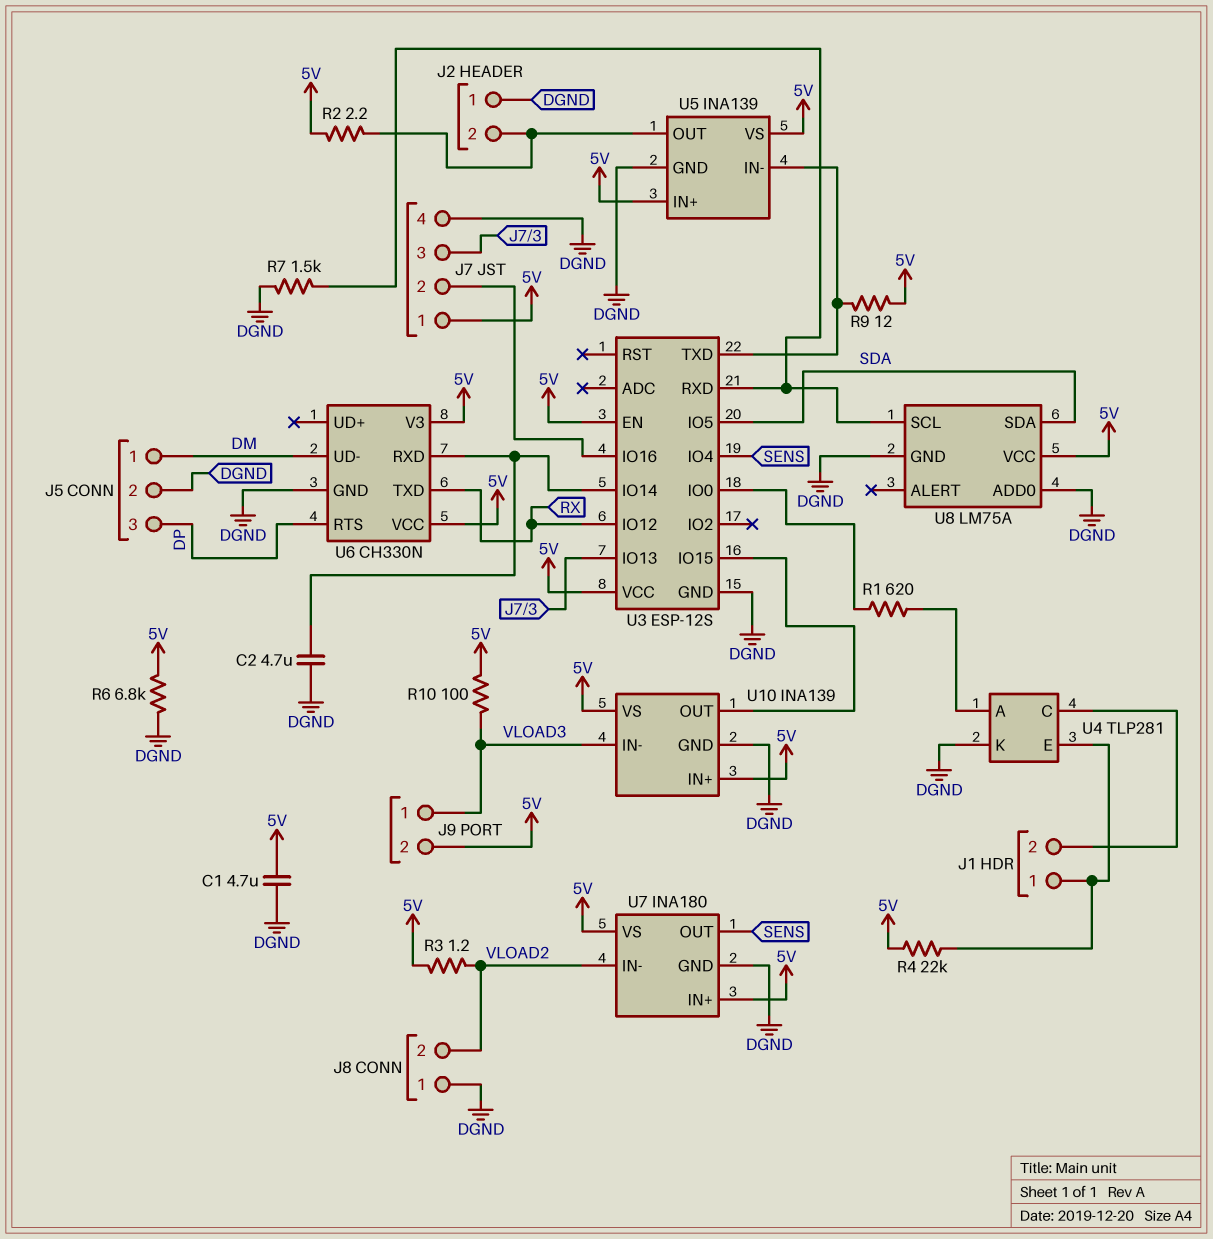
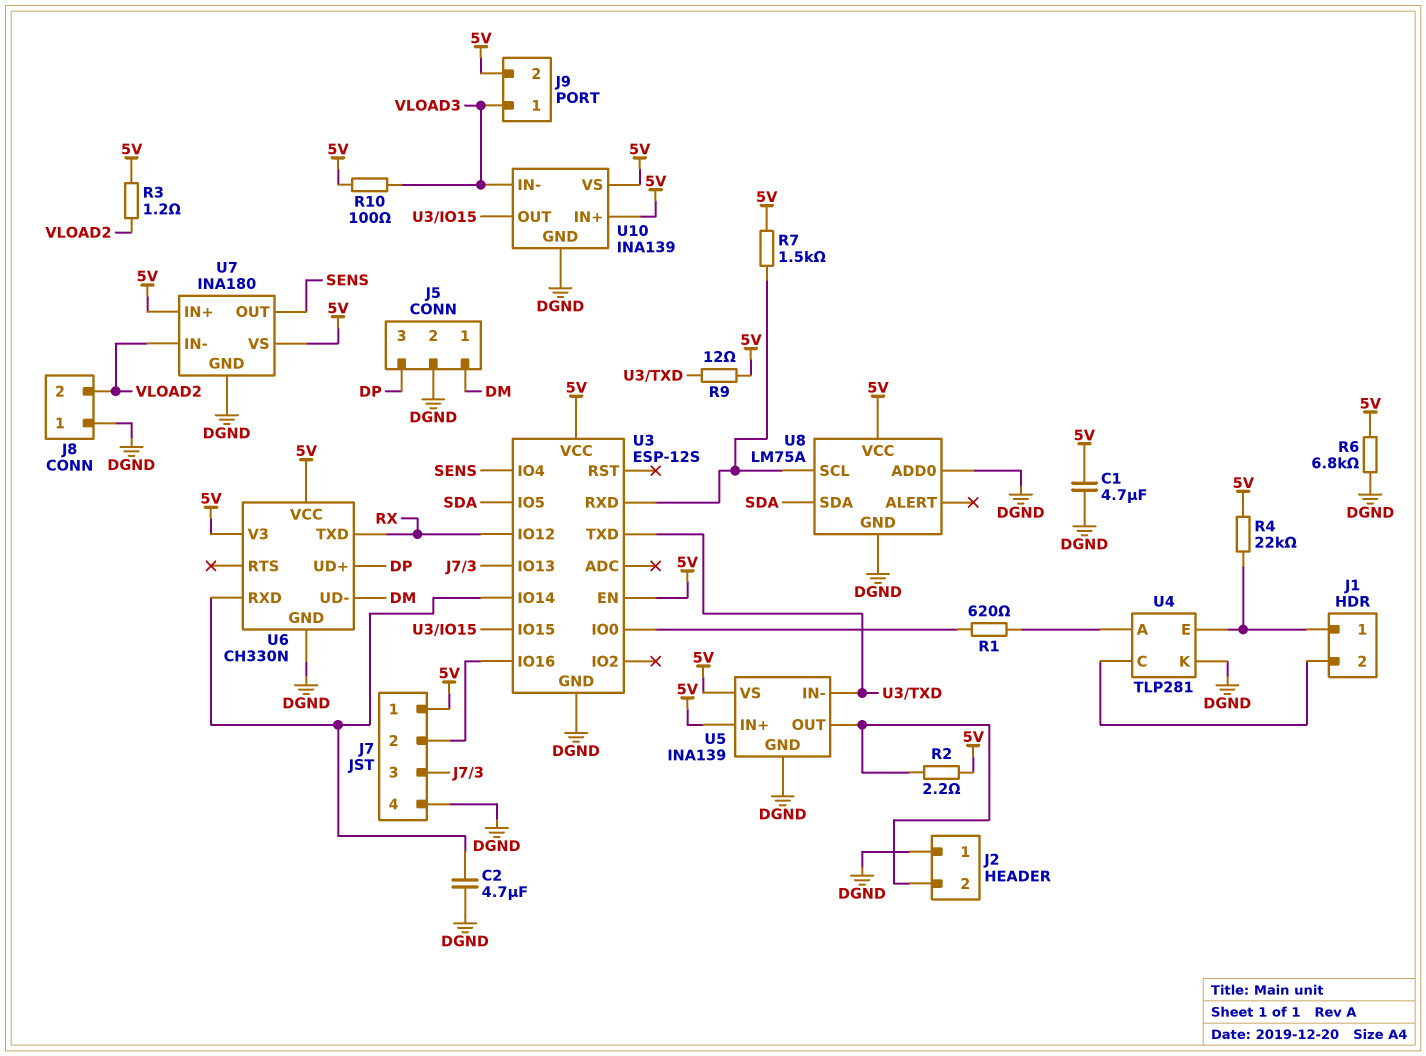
R7: 1.5k (DGND, U3/RXD) -> 1.5k (5V, U3/RXD)
U6 pin RTS: DP -> none
U6 pin UD+: none -> DP

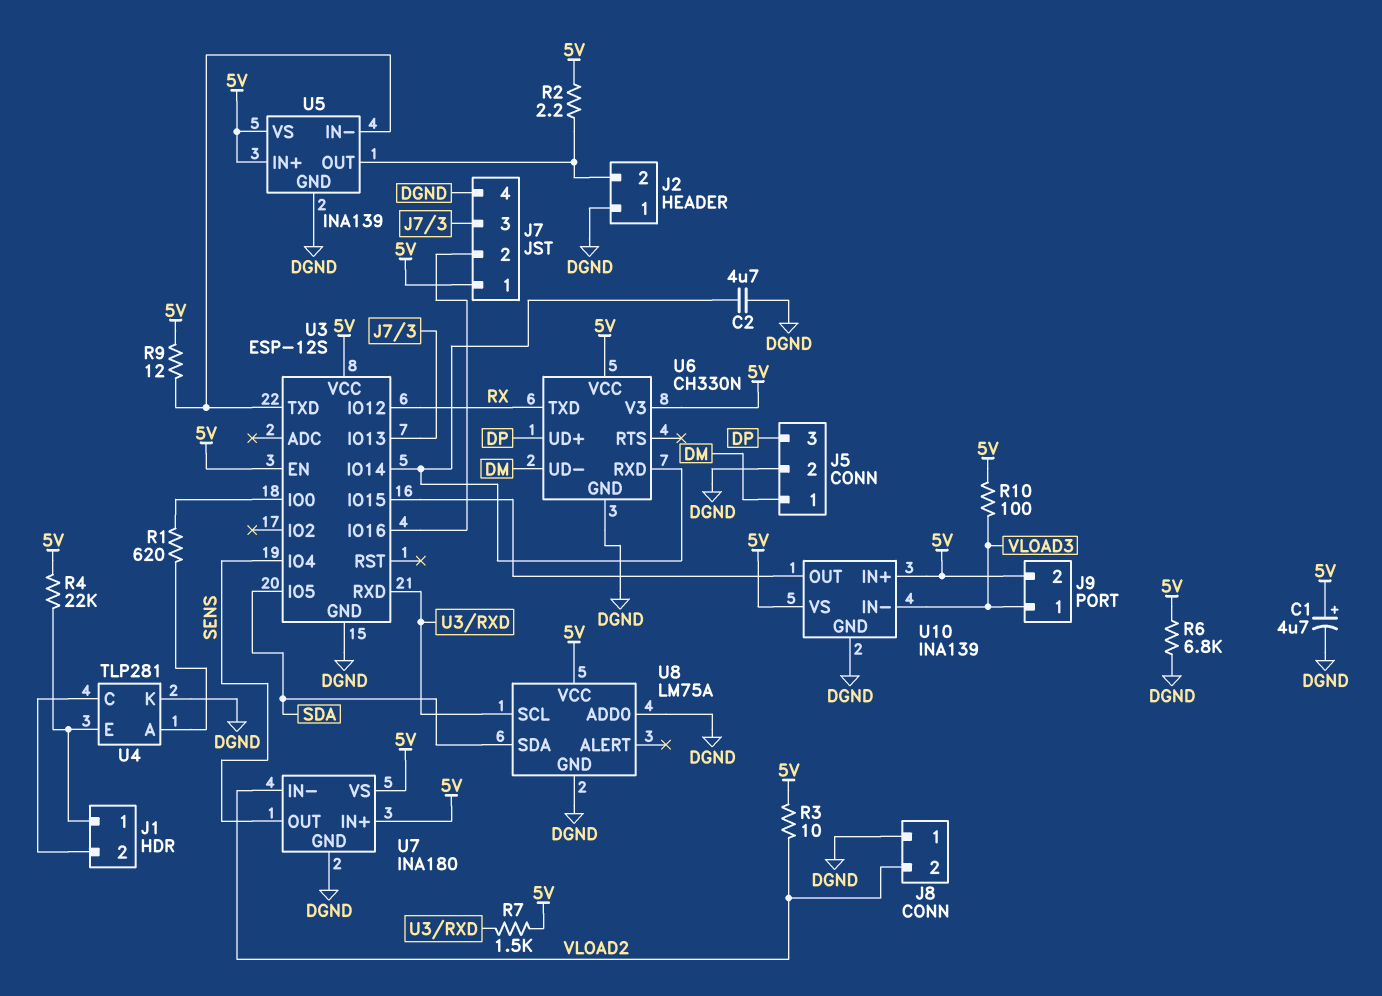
C1: 4.7uF (5V, DGND) -> 4.7uF (plus 5V, minus DGND)
R3: 1.2 (5V, VLOAD2) -> 10 (5V, VLOAD2)

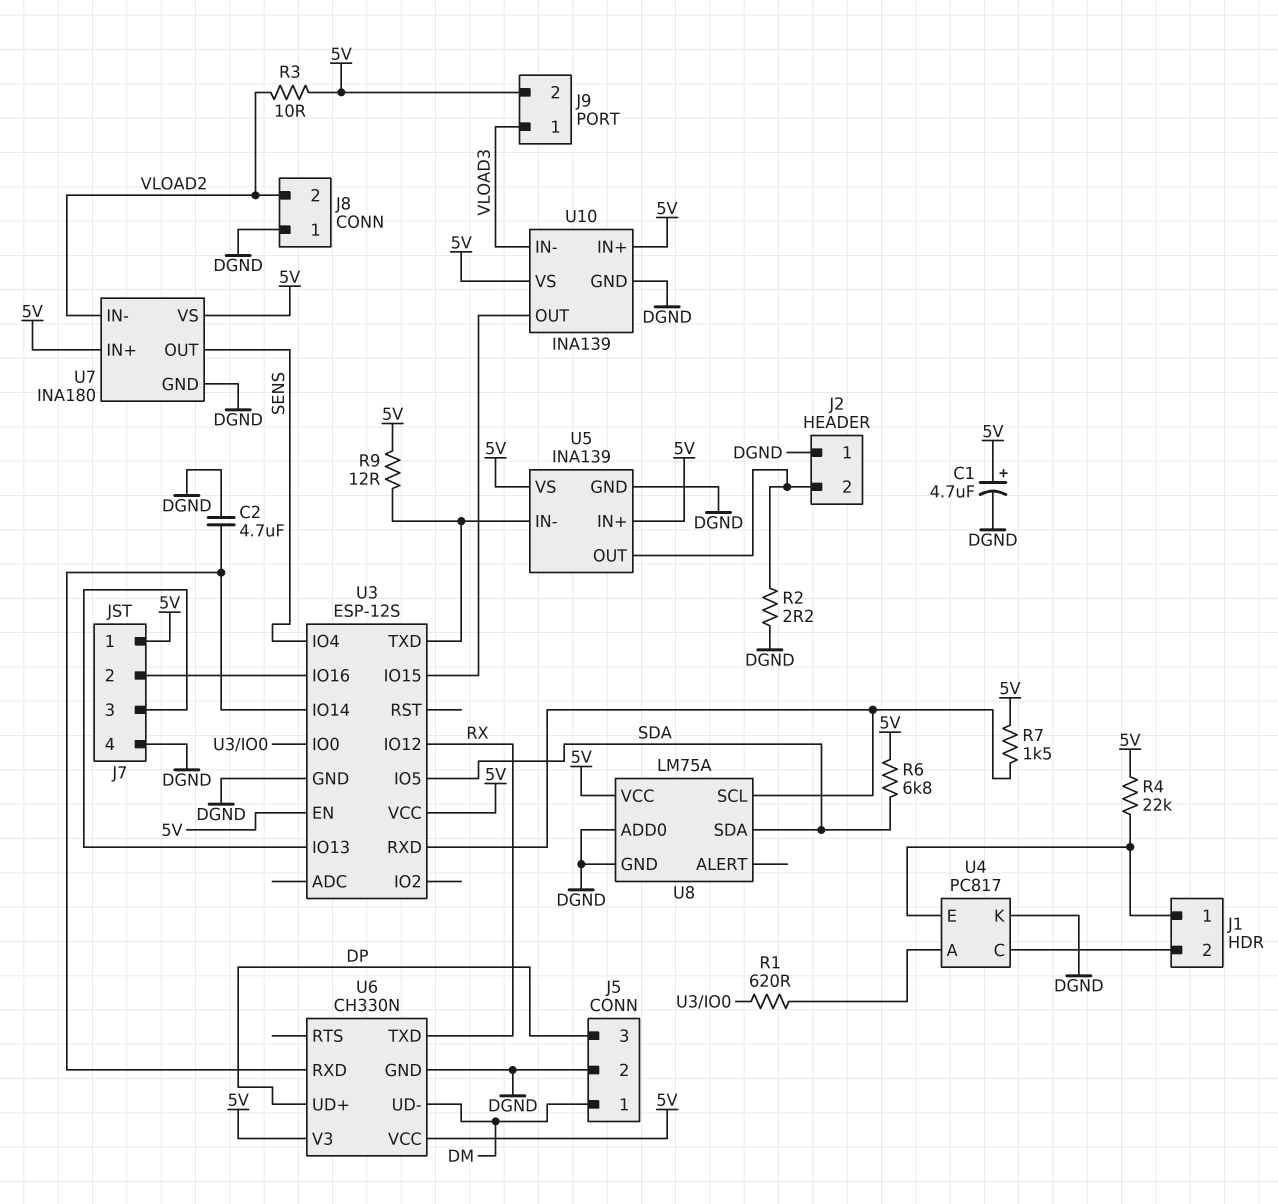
R2: 2.2 (5V, J2/2) -> 2.2 (DGND, J2/2)
R6: 6.8k (5V, DGND) -> 6.8k (5V, SDA)
R10: 100 (5V, VLOAD3) -> none
U4: TLP281 -> PC817

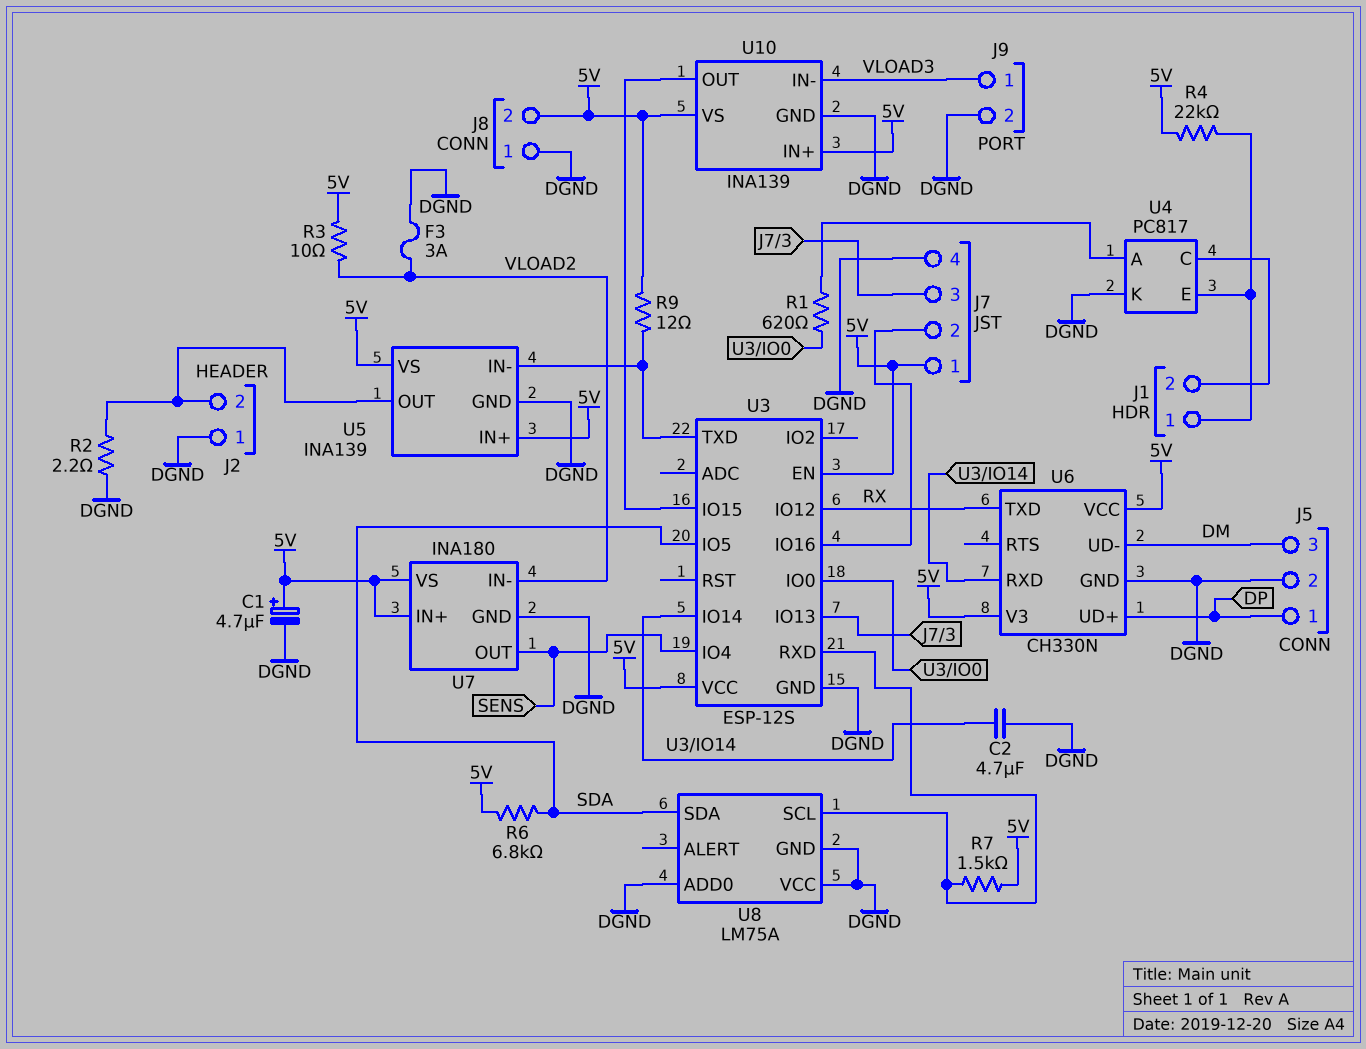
F3: none -> 3A (DGND, VLOAD2)
J5 pin 1: DM -> DP
J5 pin 3: DP -> DM
J8 pin 2: VLOAD2 -> 5V
J9 pin 2: 5V -> DGND
U8 pin VCC: 5V -> DGND

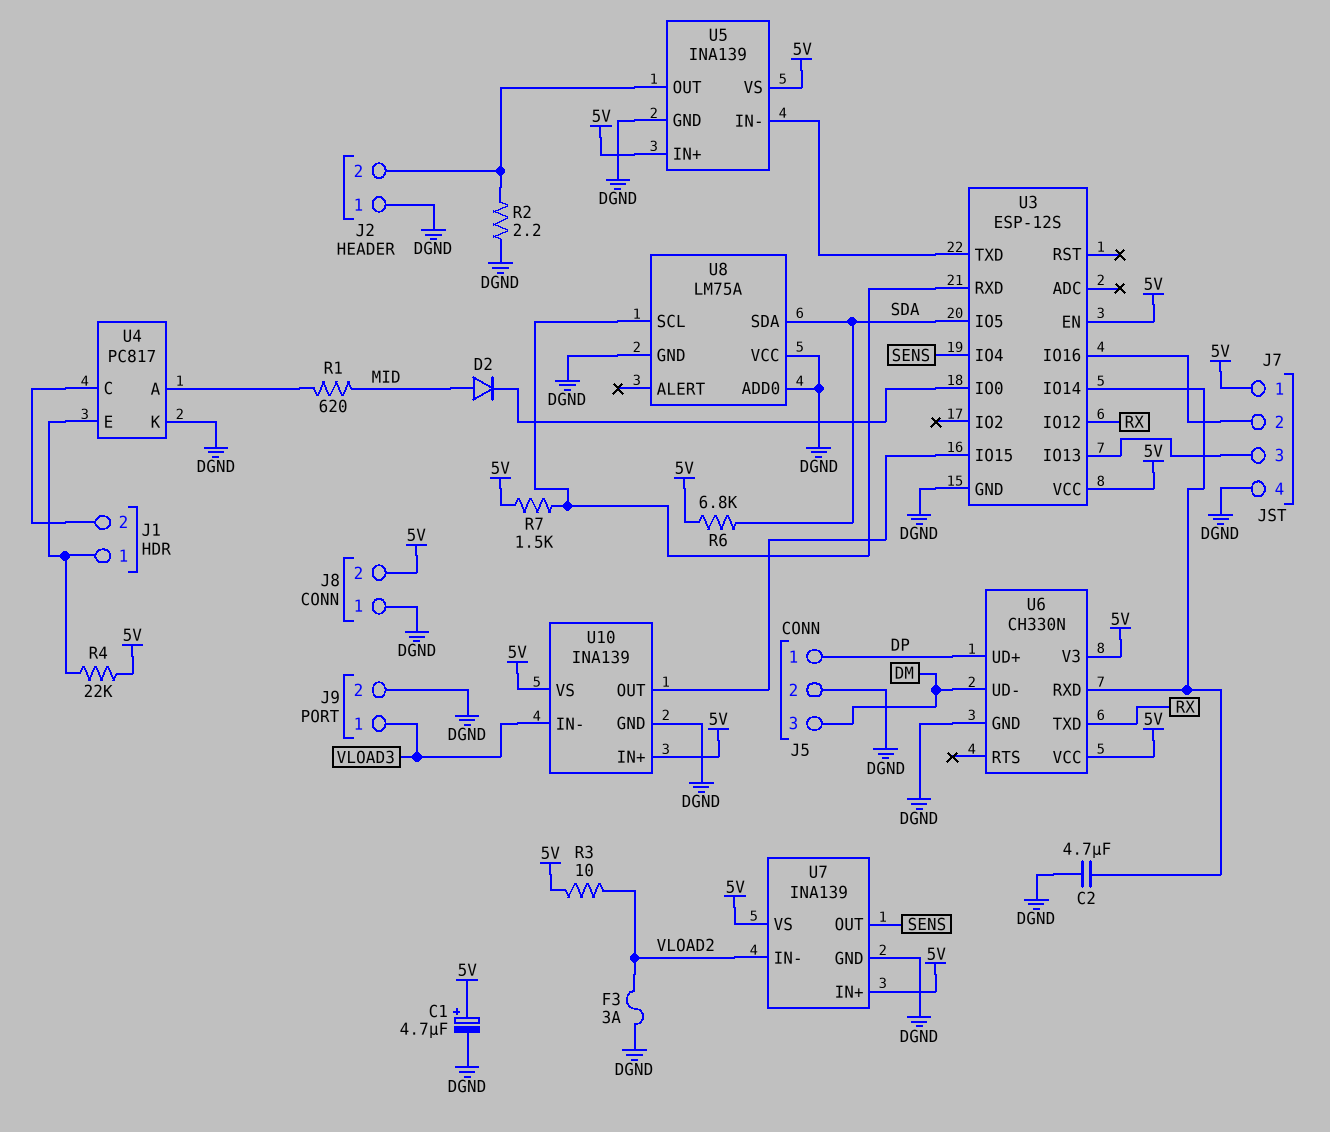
D2: none -> diode (A MID, K U3/IO0)
R1: 620 (U3/IO0, U4/A) -> 620 (MID, U4/A)
R9: 12 (5V, U3/TXD) -> none
U7: INA180 -> INA139

